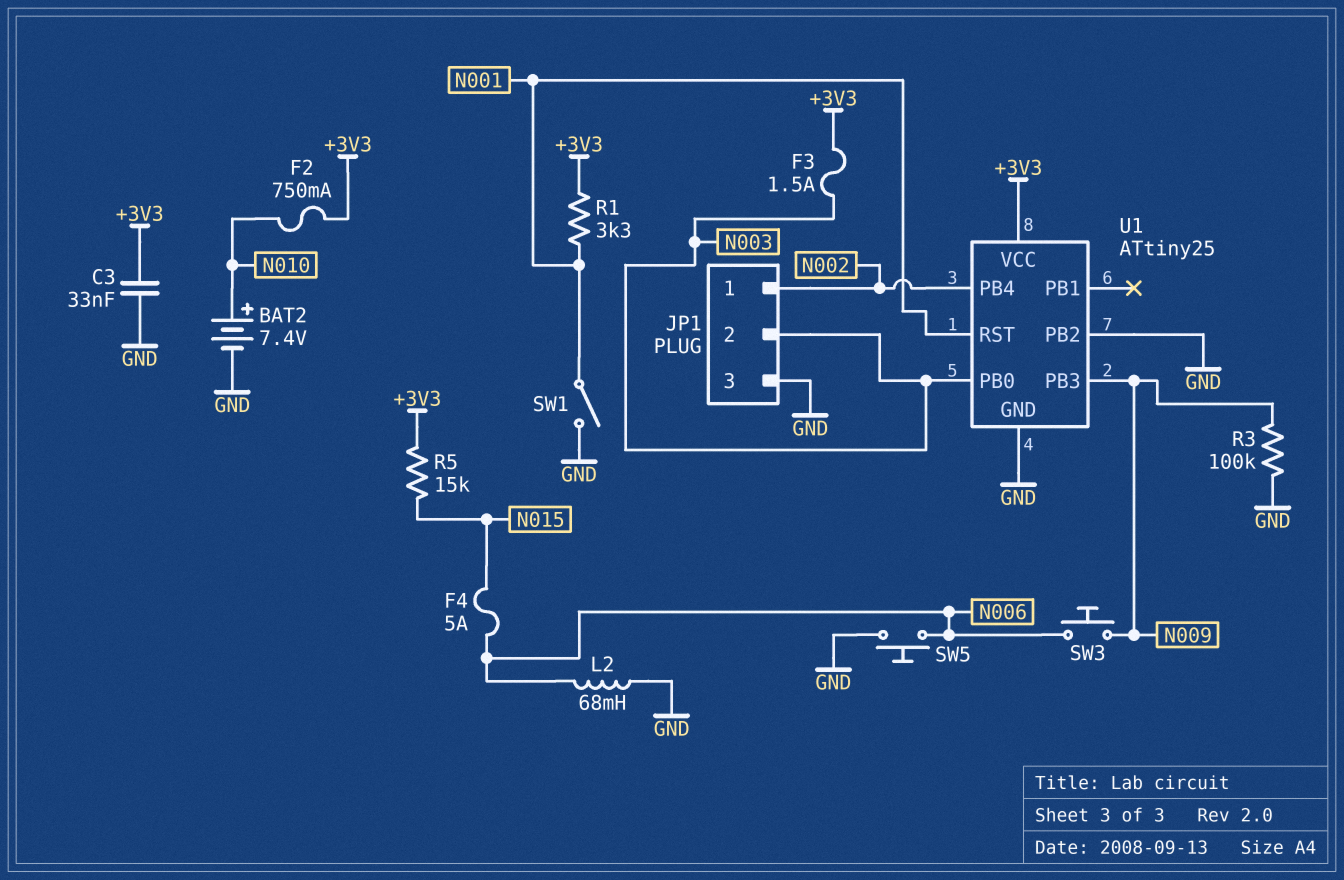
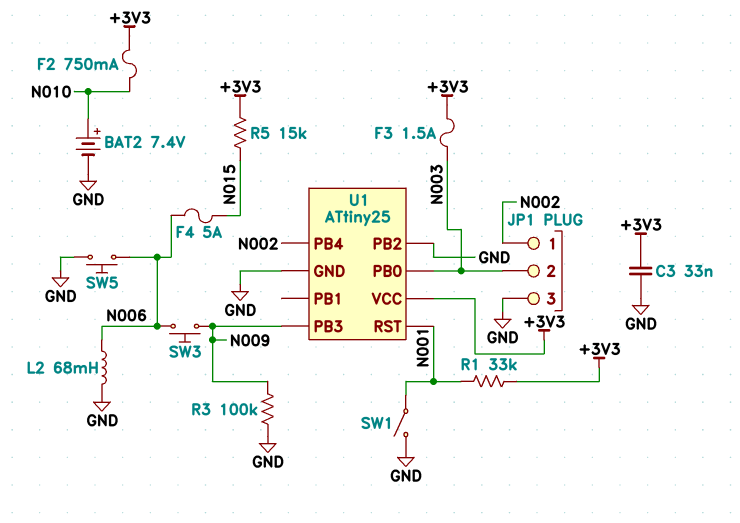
R1: 3.3k (+3V3, N001) -> 33k (+3V3, N001)

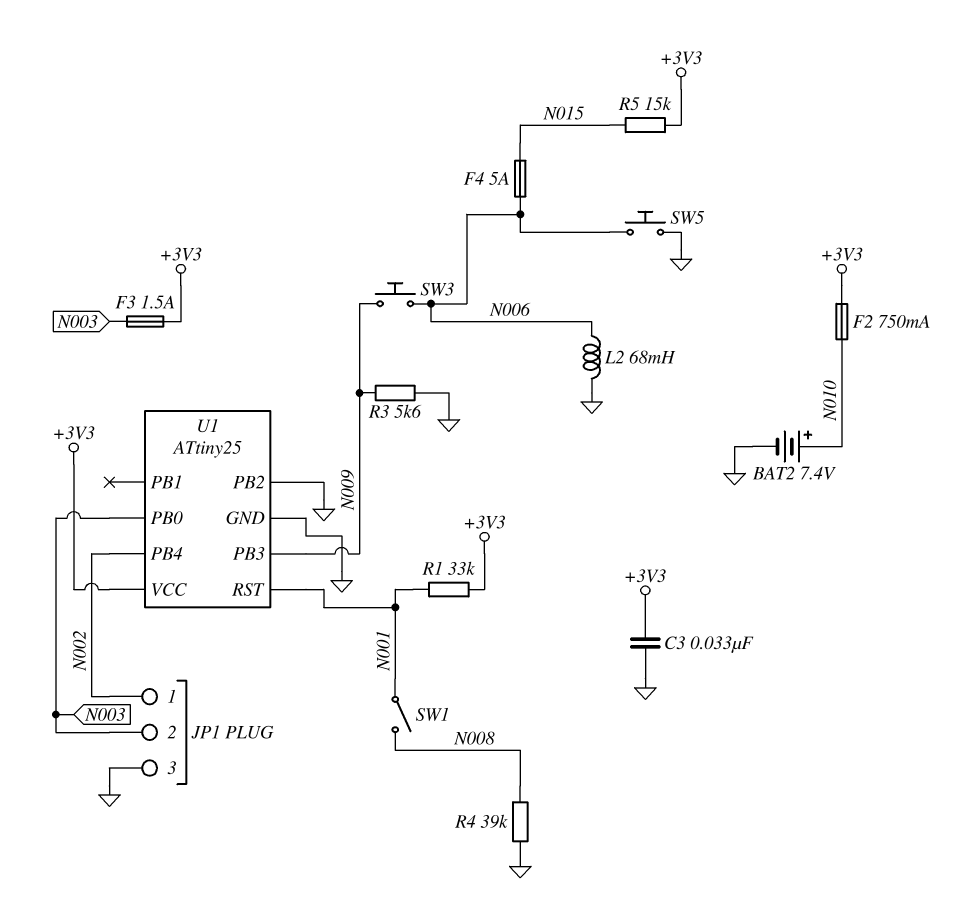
R3: 100k (GND, N009) -> 5.6k (GND, N009)
R4: none -> 39k (GND, N008)
SW1: switch (GND, N001) -> switch (N001, N008)

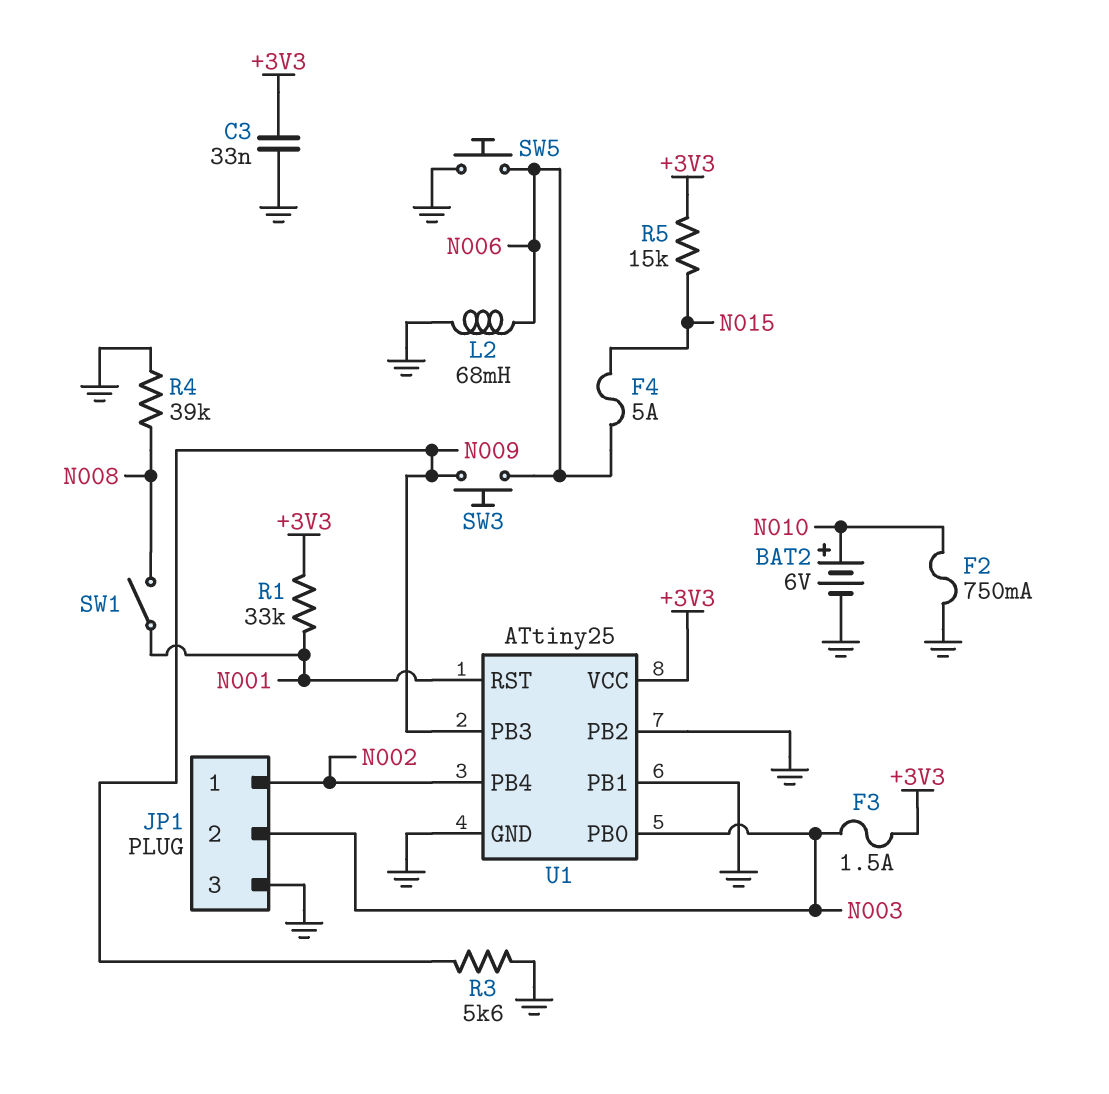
BAT2: 7.4V (plus N010, minus GND) -> 6V (plus N010, minus GND)
F2: 750mA (+3V3, N010) -> 750mA (GND, N010)
U1 pin PB1: none -> GND

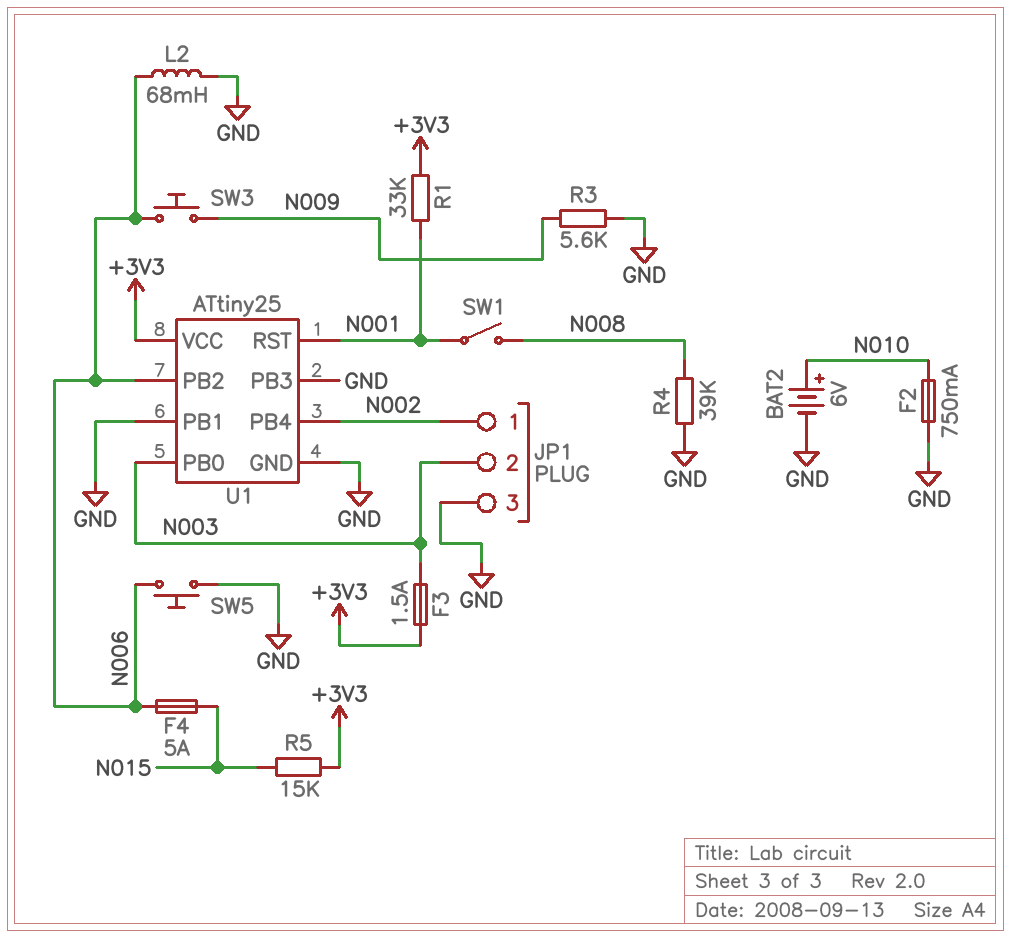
C3: 33nF (+3V3, GND) -> none
U1 pin PB2: GND -> N006
U1 pin PB3: N009 -> GND

